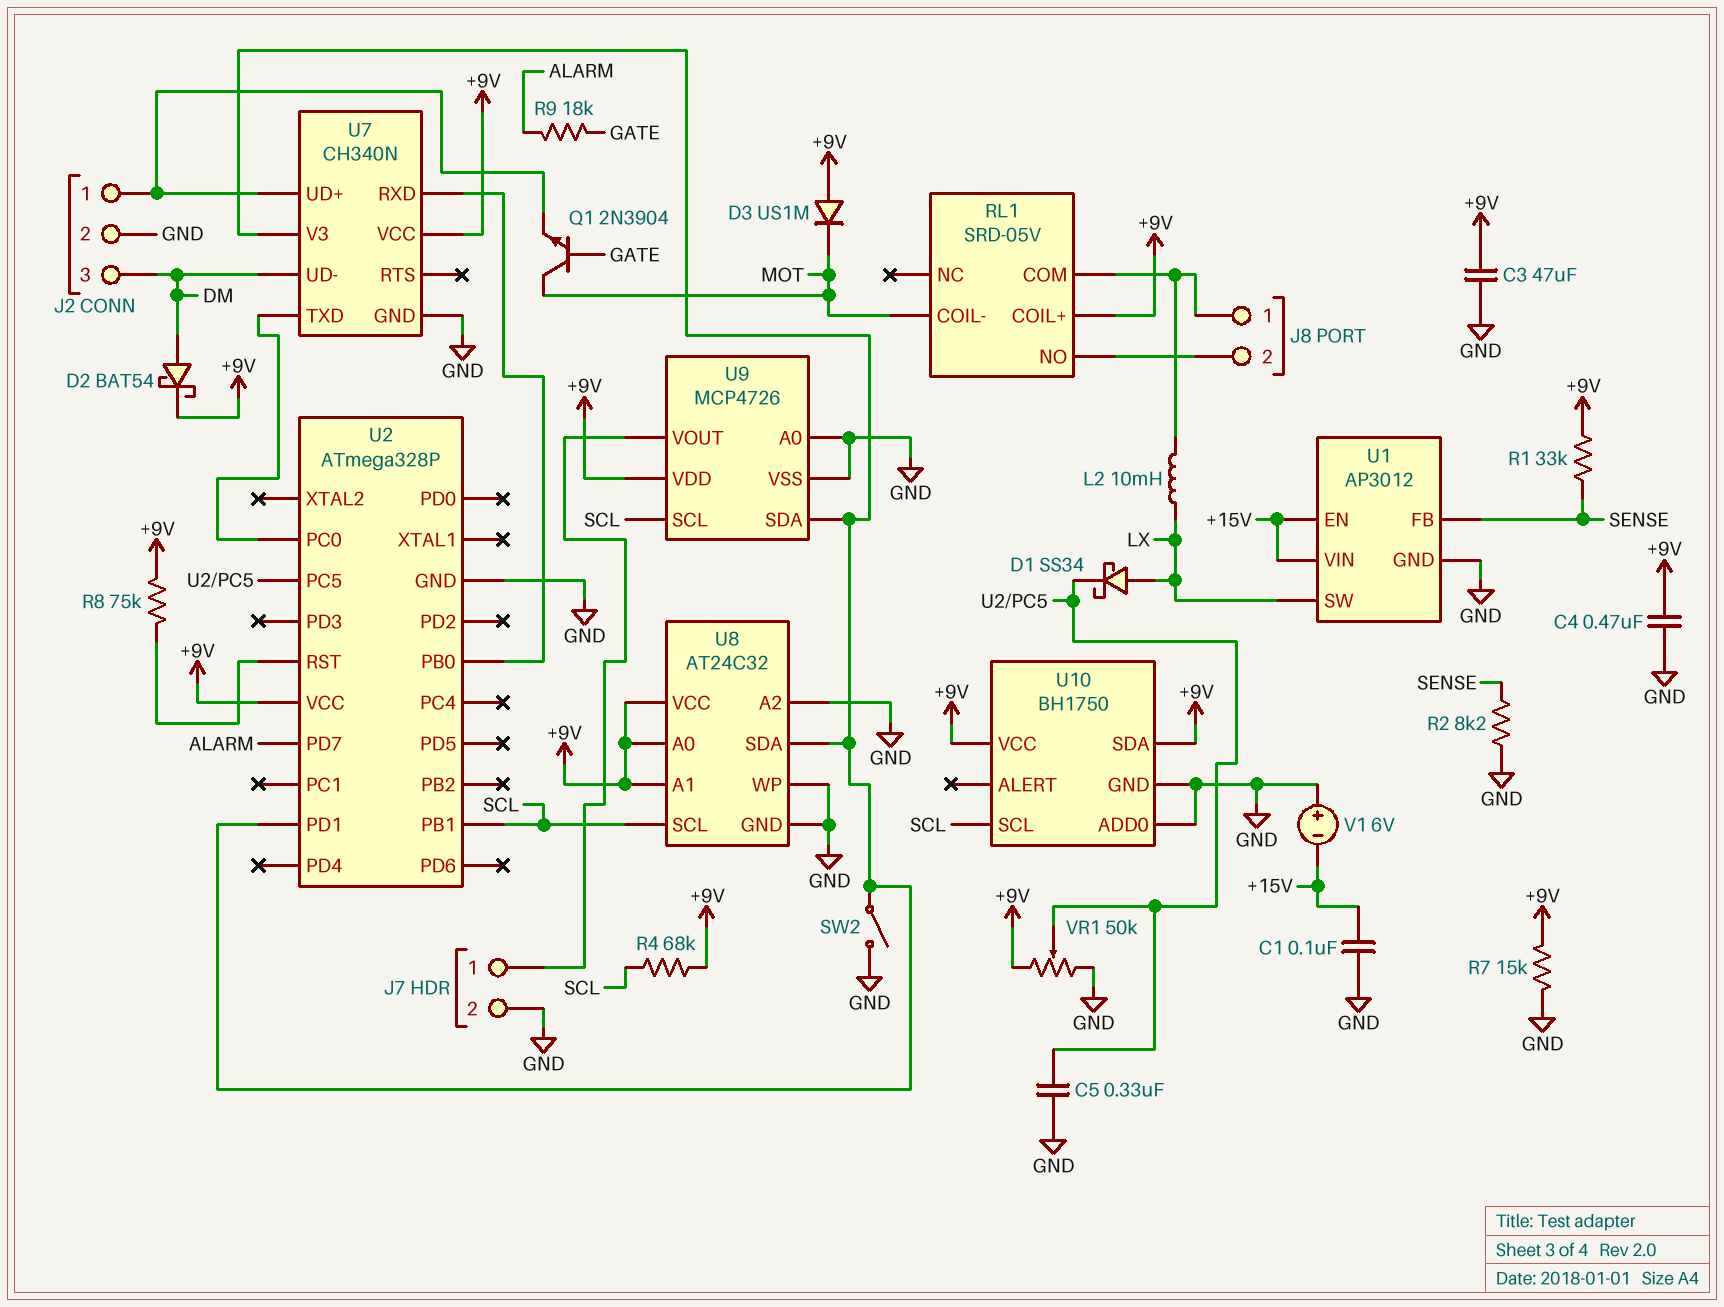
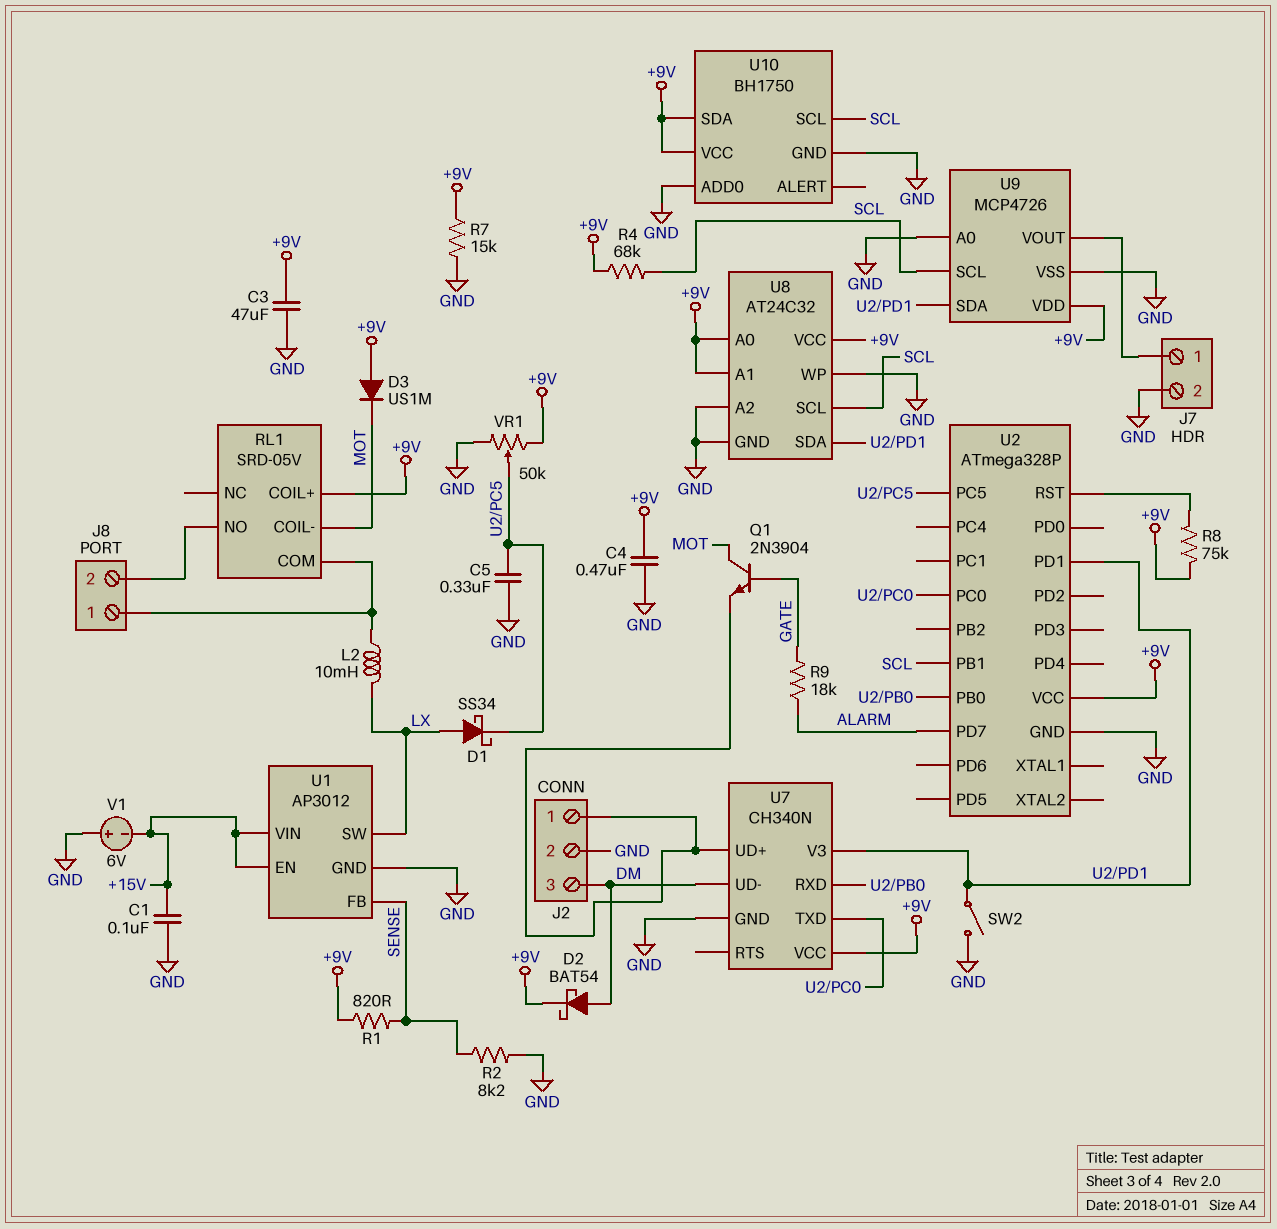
R1: 33k (+9V, SENSE) -> 820 (+9V, SENSE)

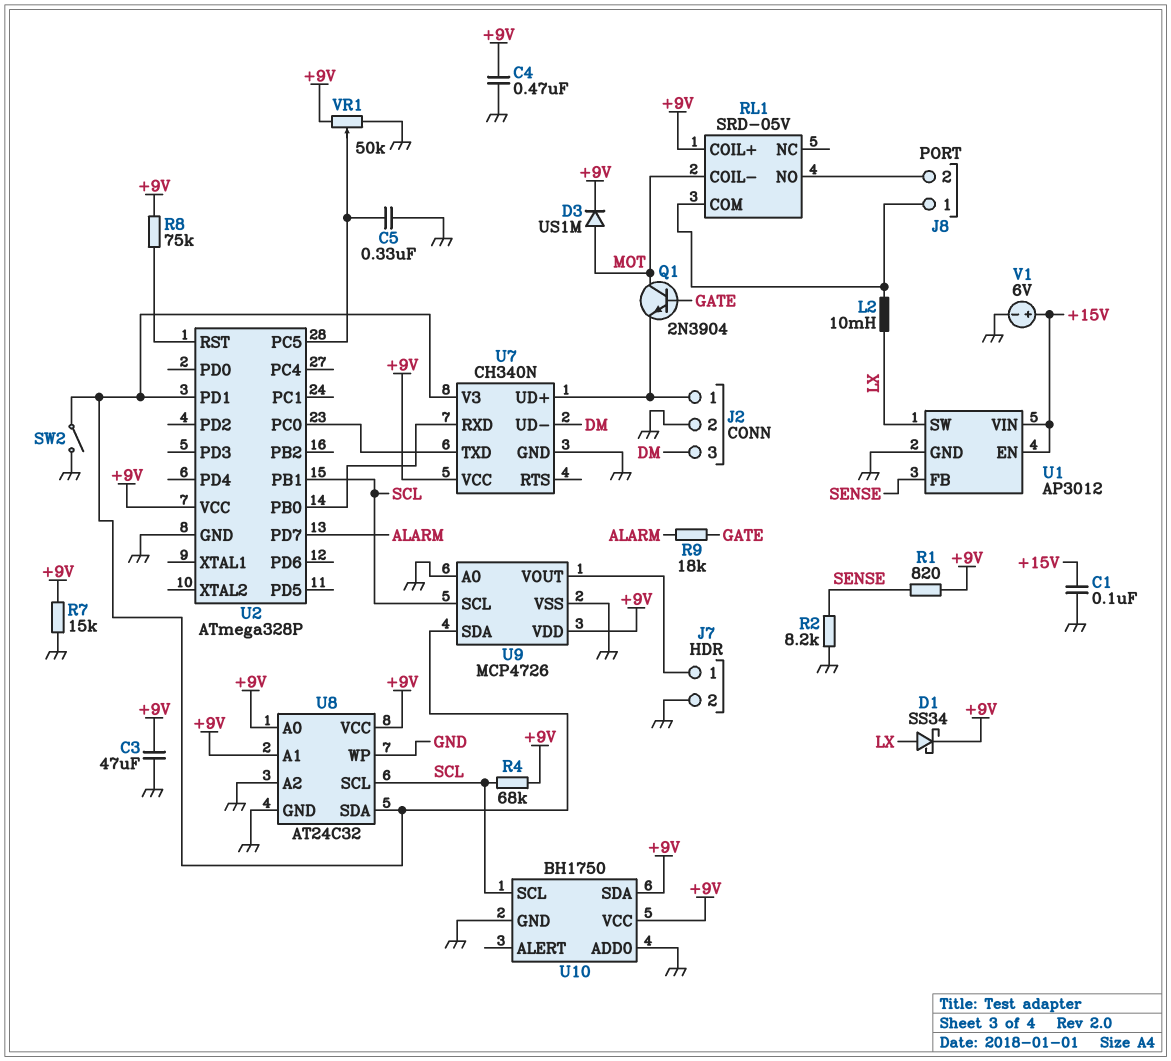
D1: schottky SS34 (A LX, K U2/PC5) -> schottky SS34 (A LX, K +9V)
D2: schottky BAT54 (A DM, K +9V) -> none
D3: diode US1M (A +9V, K MOT) -> diode US1M (A MOT, K +9V)
V1: 6V (plus GND, minus +15V) -> 6V (plus +15V, minus GND)

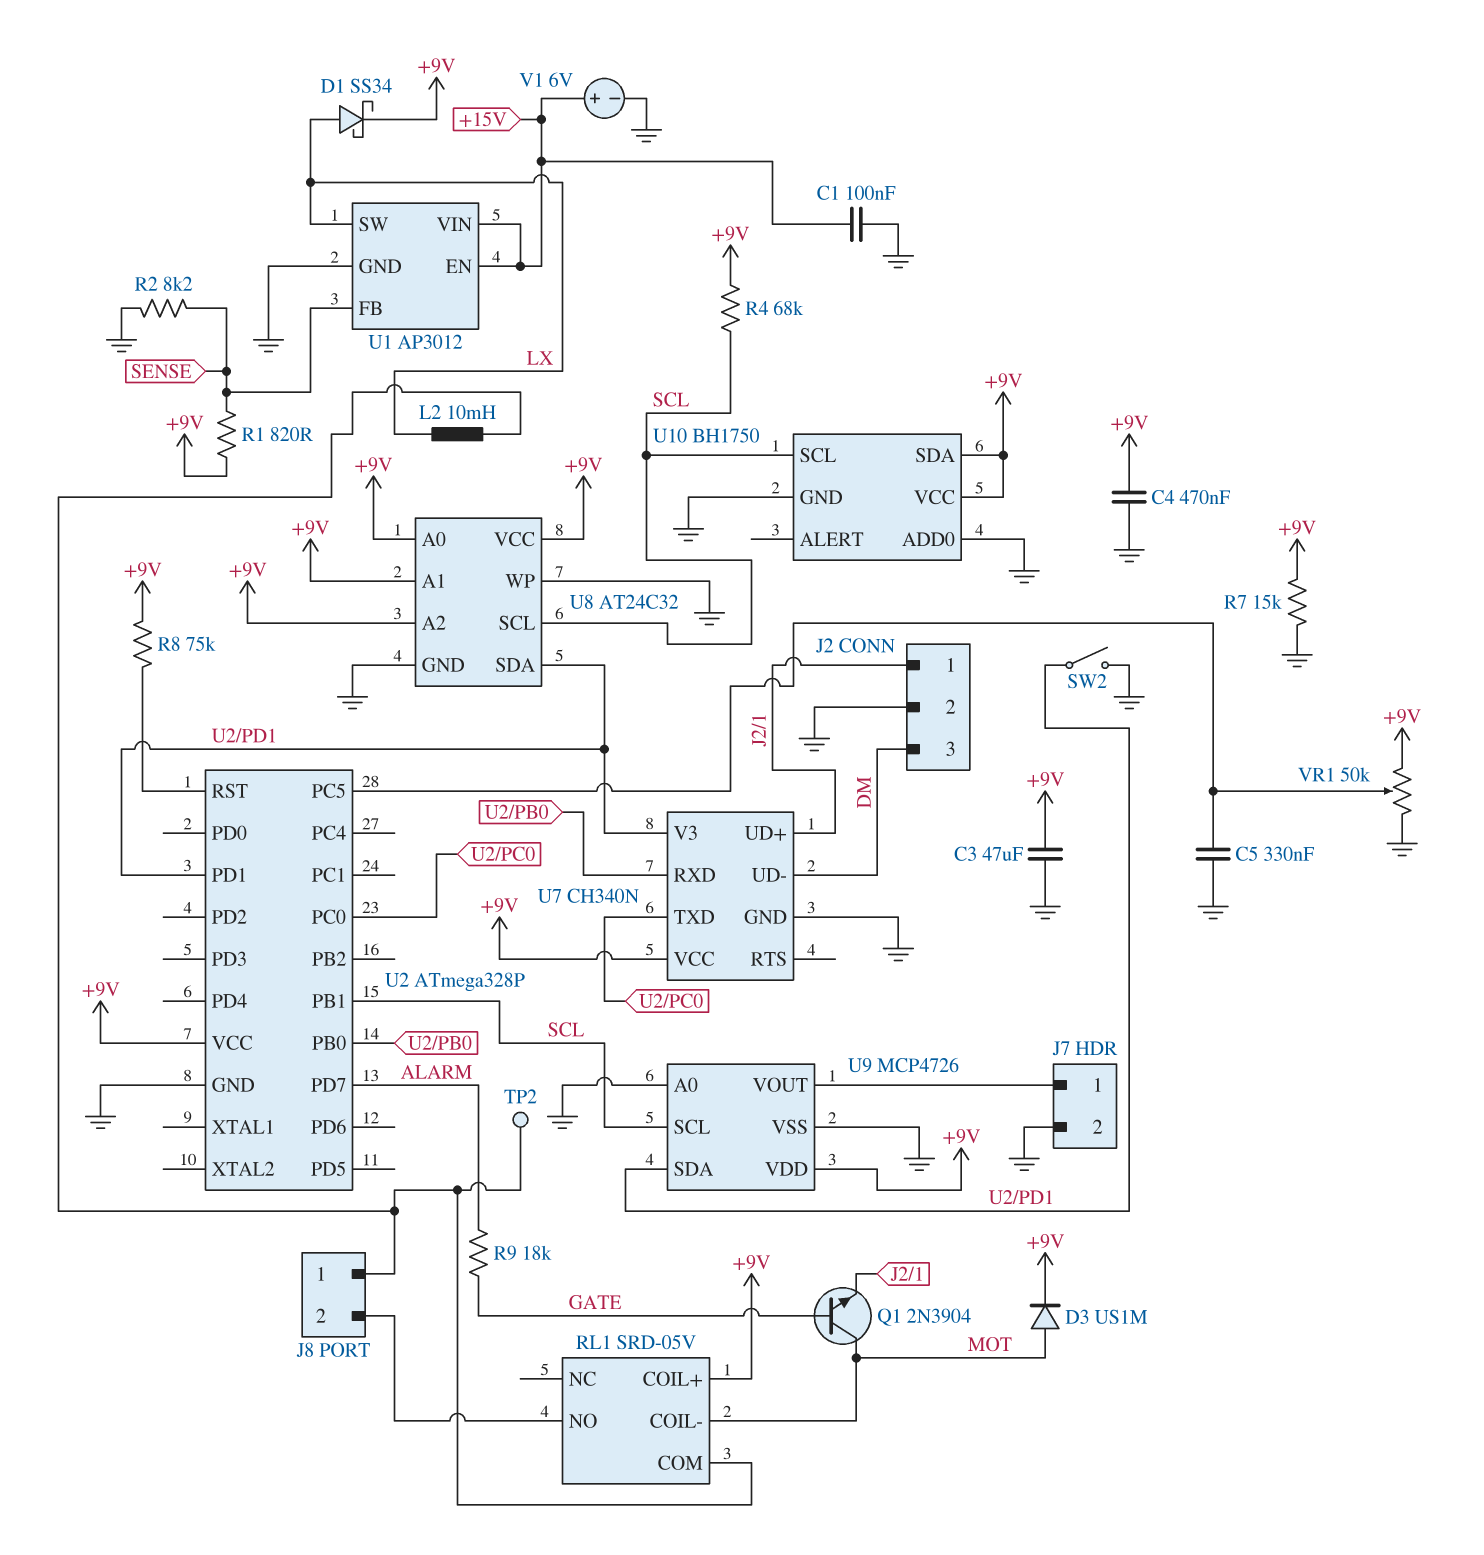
TP2: none -> test point (J8/1)
U8 pin A2: GND -> +9V

